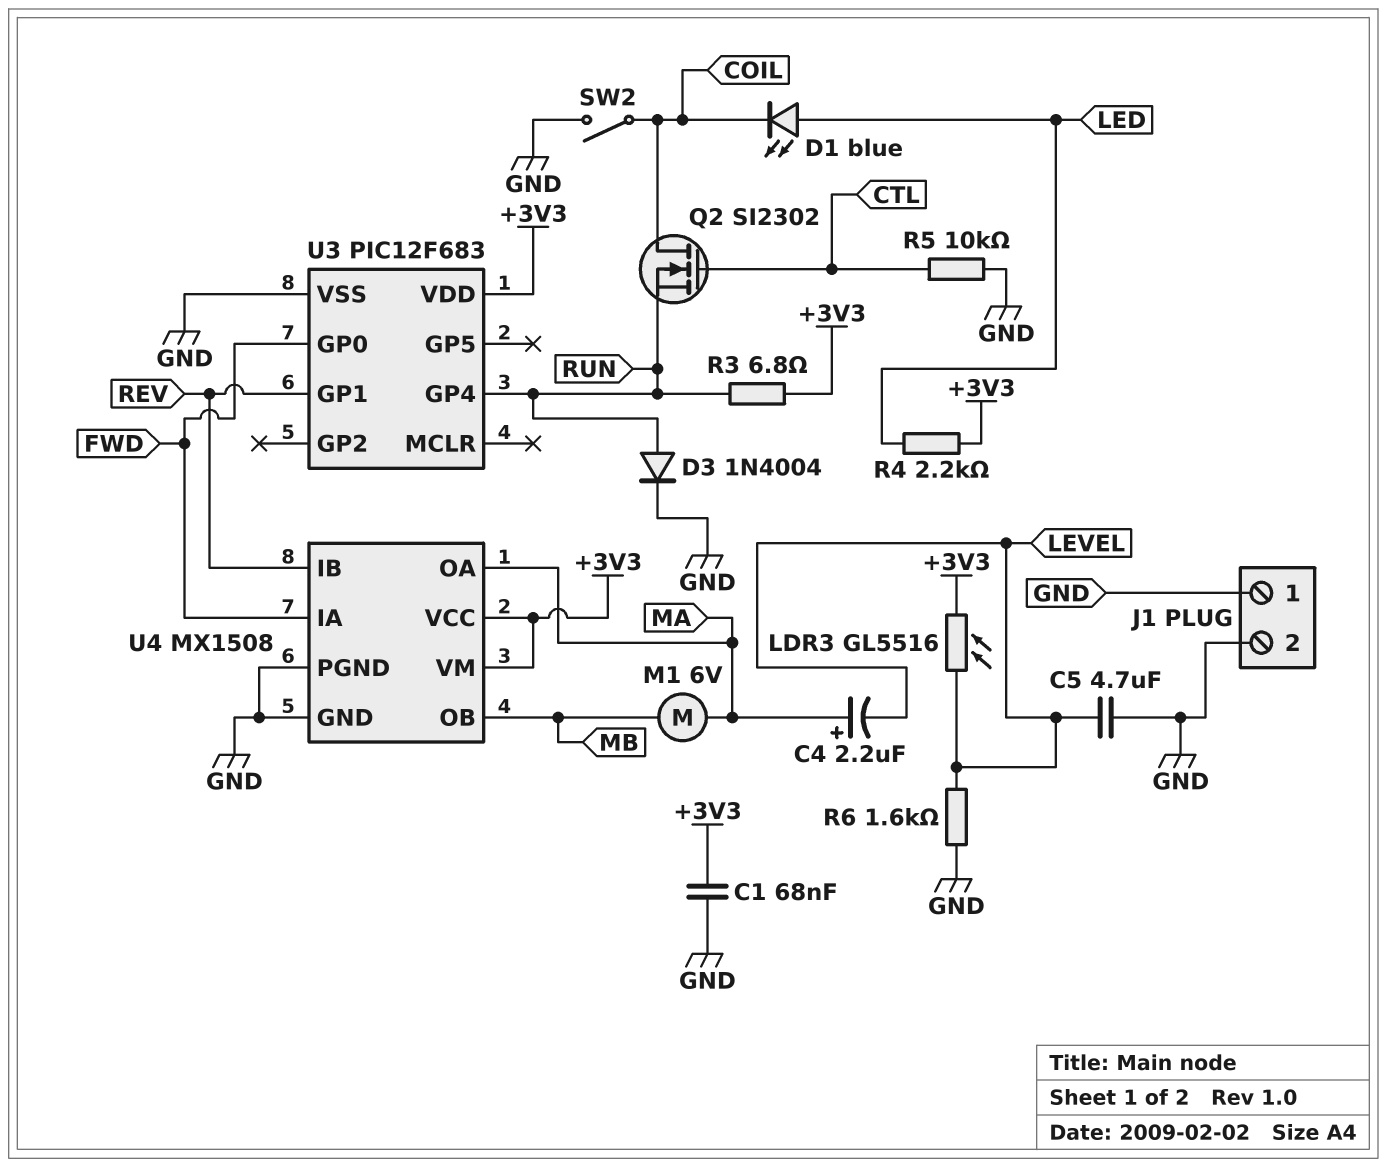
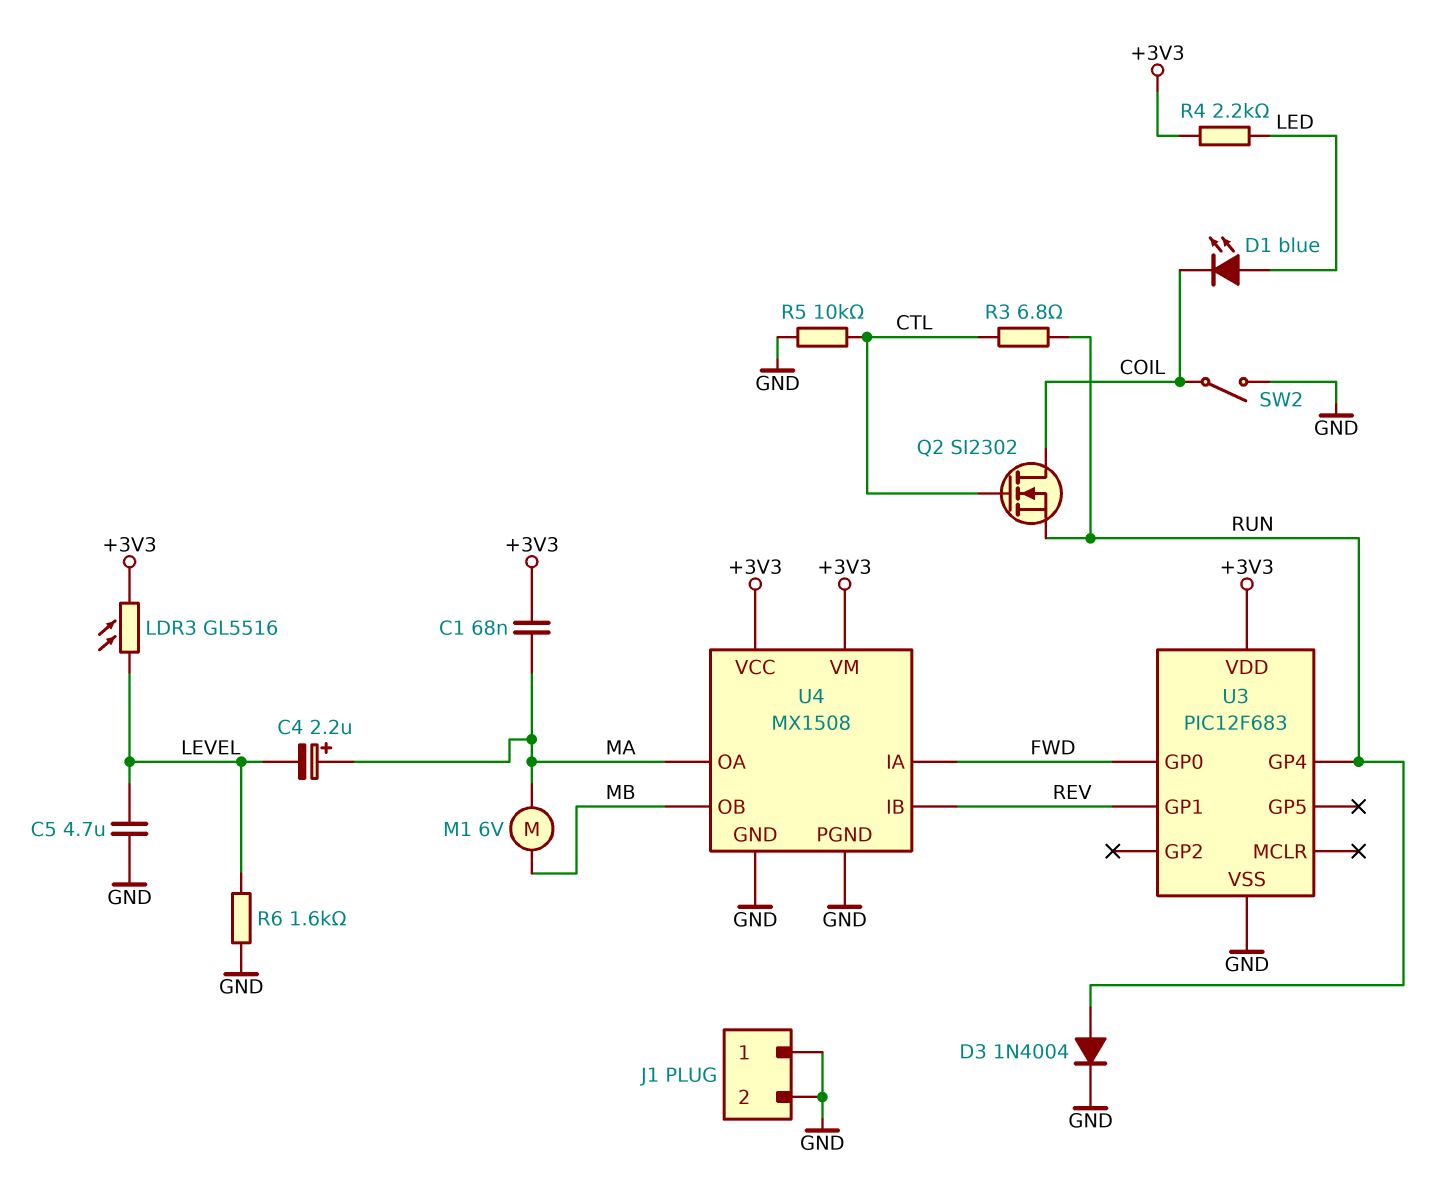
C1: 68nF (+3V3, GND) -> 68nF (+3V3, MA)
R3: 6.8 (+3V3, RUN) -> 6.8 (CTL, RUN)

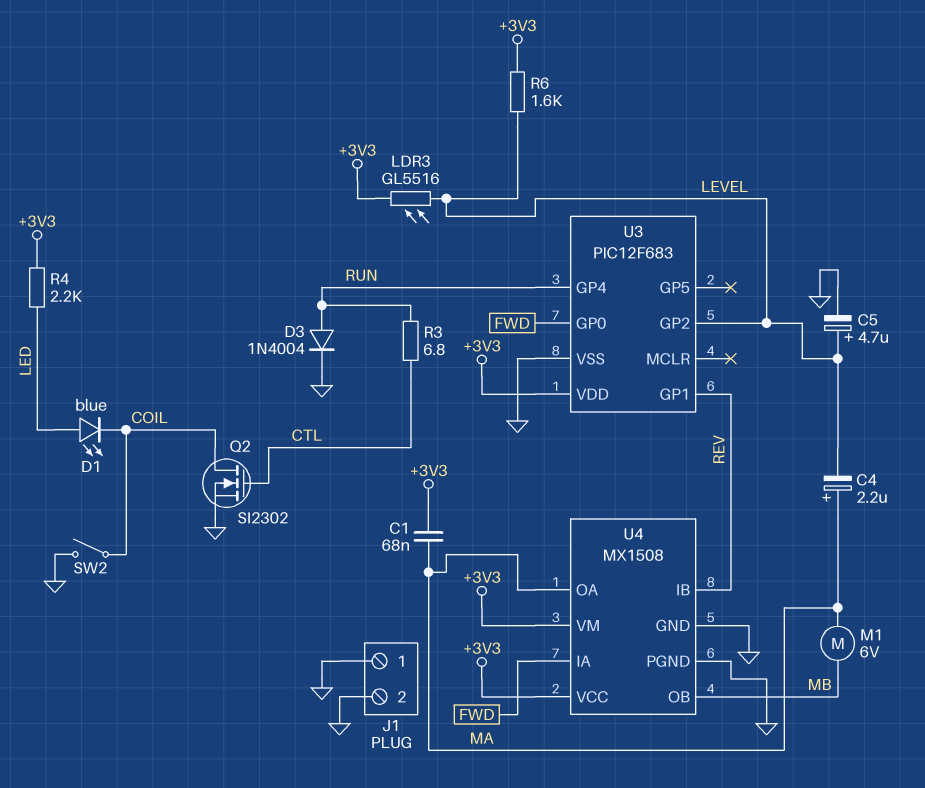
C5: 4.7uF (GND, LEVEL) -> 4.7uF (plus LEVEL, minus GND)
Q2: NMOS SI2302 (G CTL, D COIL, S RUN) -> NMOS SI2302 (G CTL, D COIL, S GND)
R5: 10k (CTL, GND) -> none
R6: 1.6k (GND, LEVEL) -> 1.6k (+3V3, LEVEL)
U3 pin GP2: none -> LEVEL

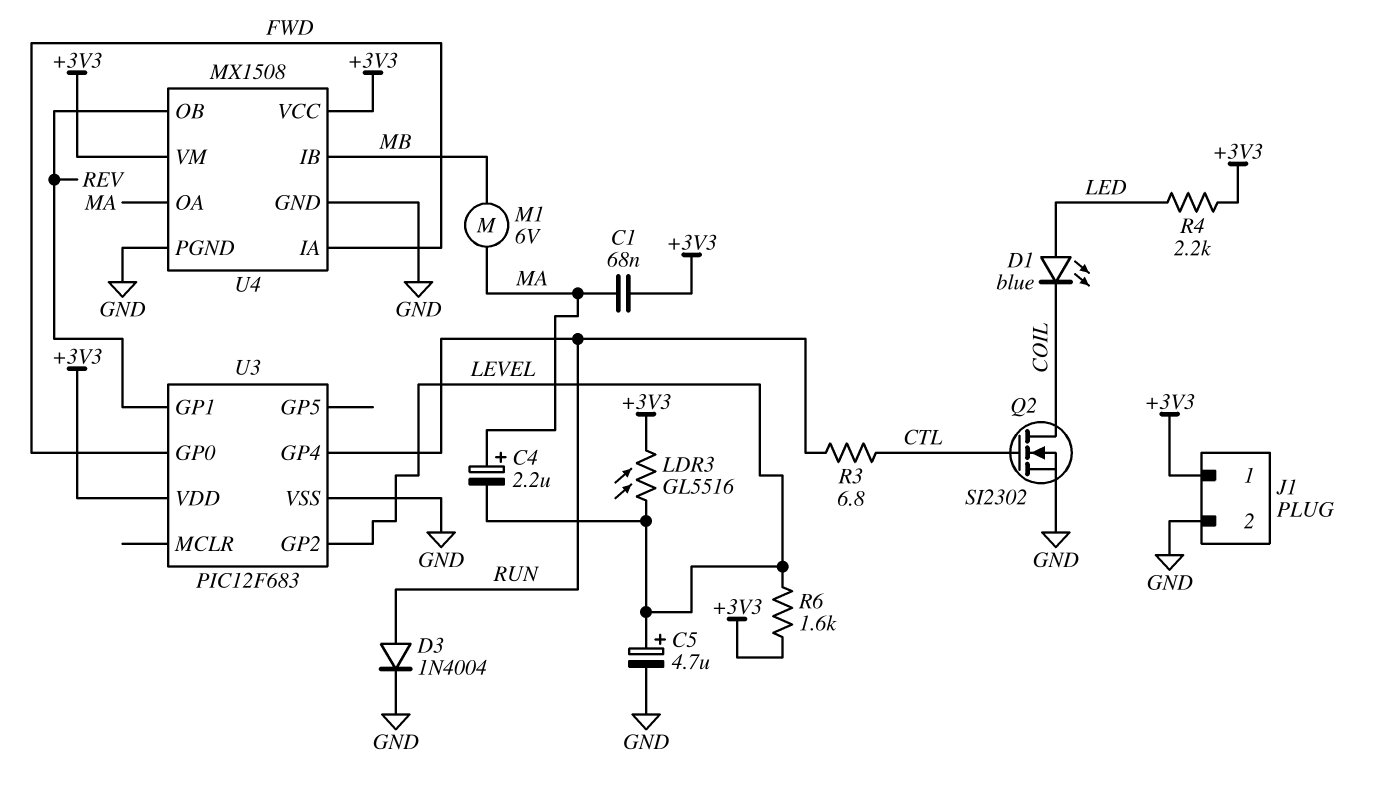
J1 pin 1: GND -> +3V3
SW2: switch (COIL, GND) -> none
U4 pin IB: REV -> MB
U4 pin OB: MB -> REV

